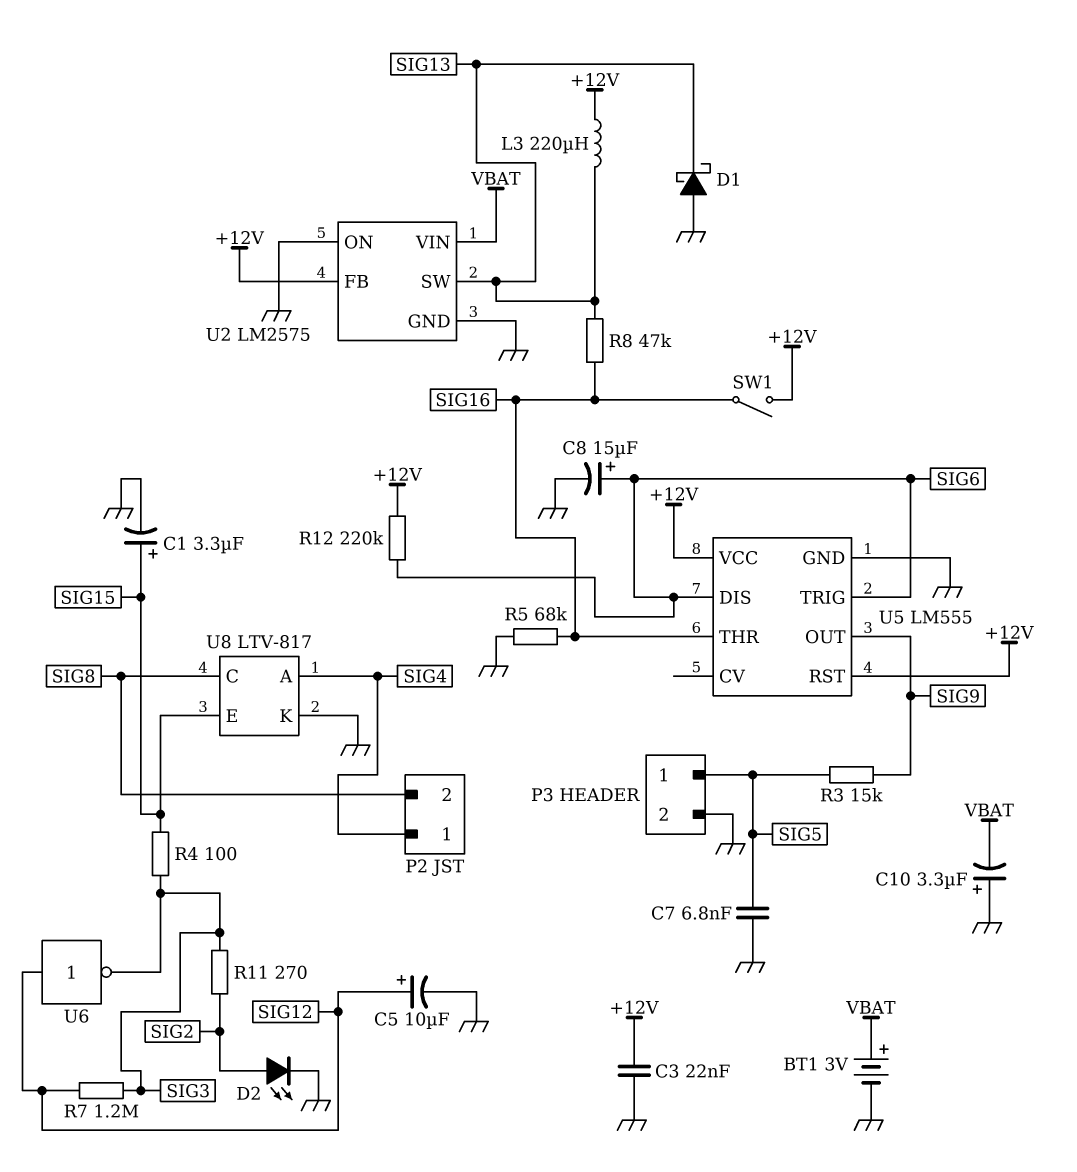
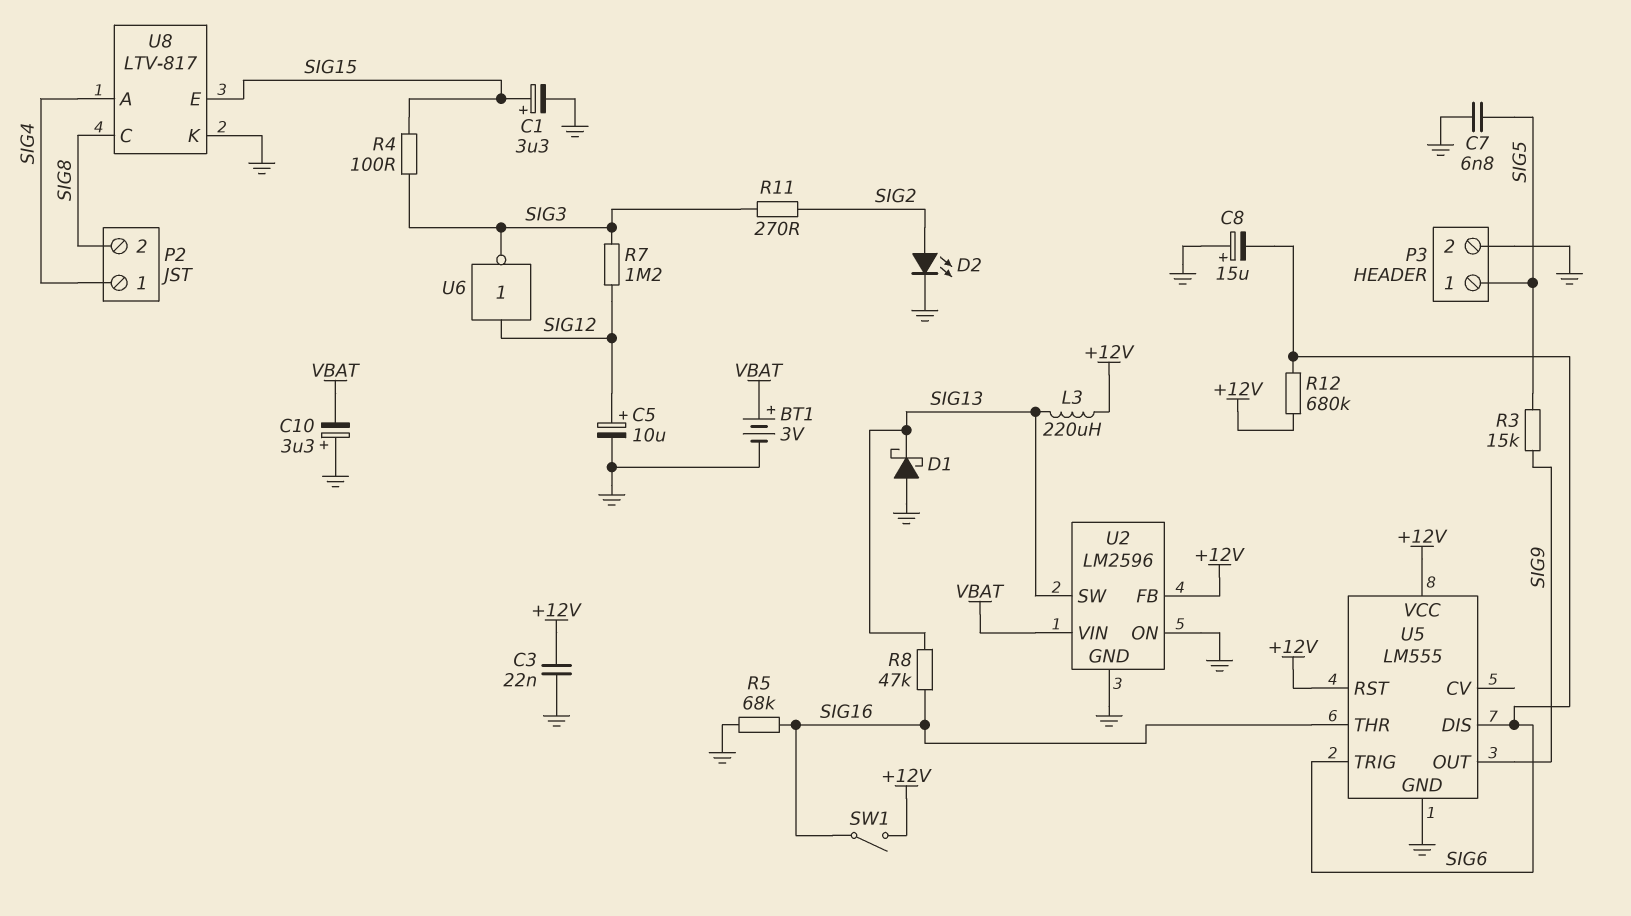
C8: 15uF (plus SIG6, minus GND) -> 15uF (plus GND, minus SIG6)
R12: 220k (+12V, SIG6) -> 680k (+12V, SIG6)
U2: LM2575 -> LM2596

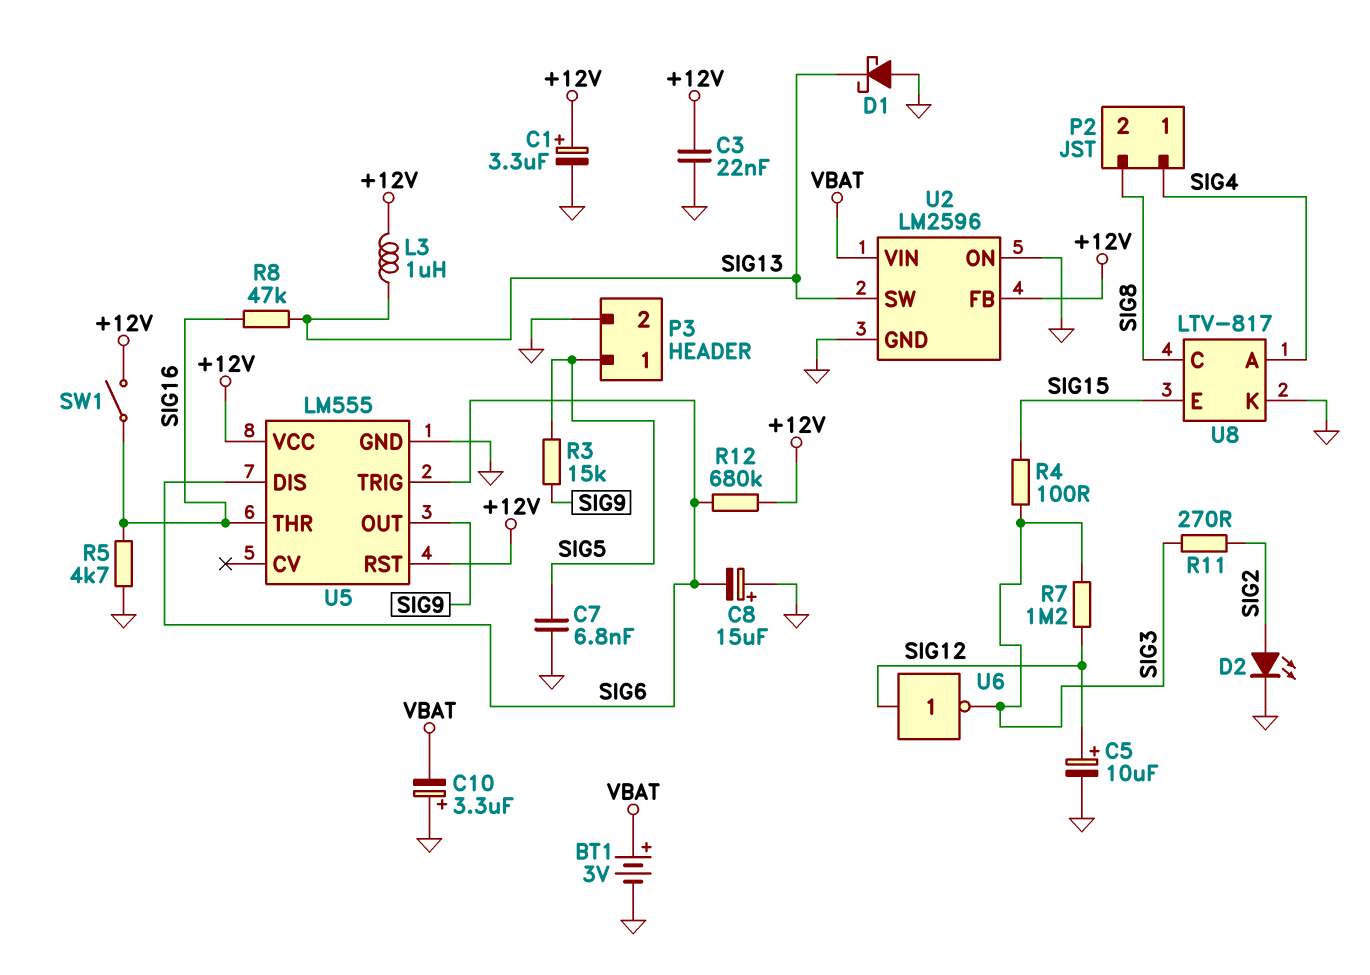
C1: 3.3uF (plus SIG15, minus GND) -> 3.3uF (plus +12V, minus GND)
L3: 220uH (+12V, SIG13) -> 1uH (+12V, SIG13)
R5: 68k (GND, SIG16) -> 4.7k (GND, SIG16)

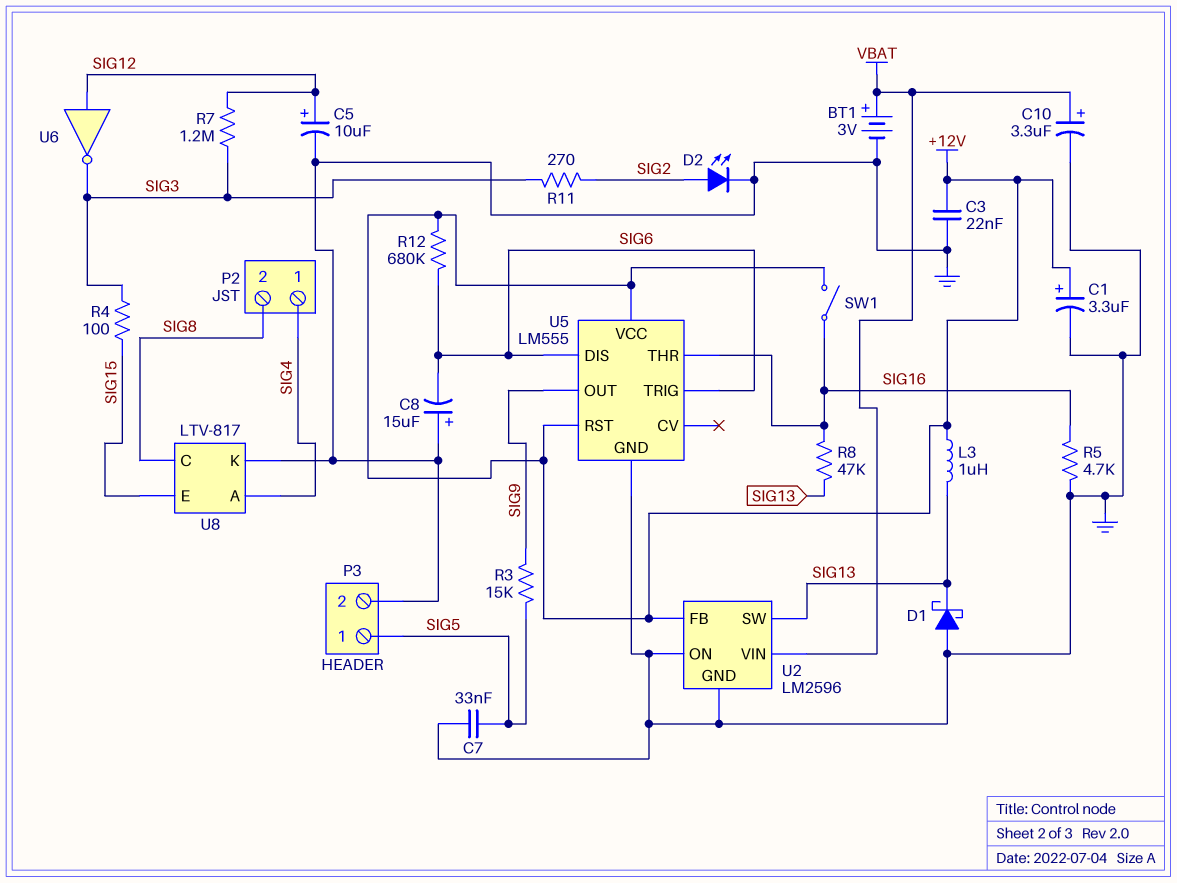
C7: 6.8nF (GND, SIG5) -> 33nF (GND, SIG5)
C10: 3.3uF (plus GND, minus VBAT) -> 3.3uF (plus VBAT, minus GND)

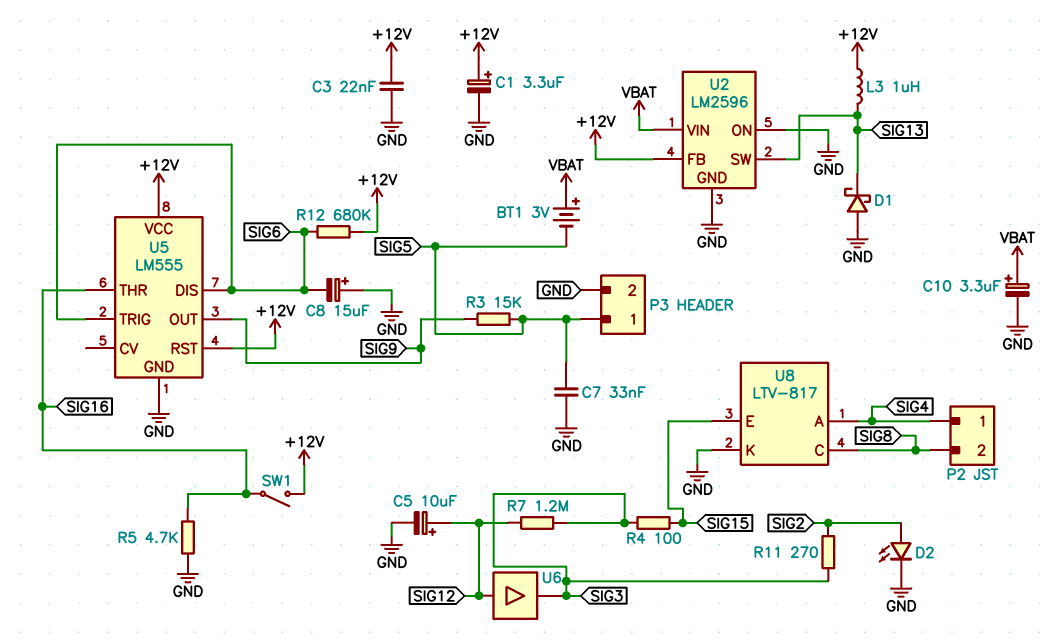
BT1: 3V (plus VBAT, minus GND) -> 3V (plus VBAT, minus SIG5)
R8: 47k (SIG13, SIG16) -> none
U6: NOT (in SIG12, out SIG3) -> buffer (in SIG12, out SIG3)

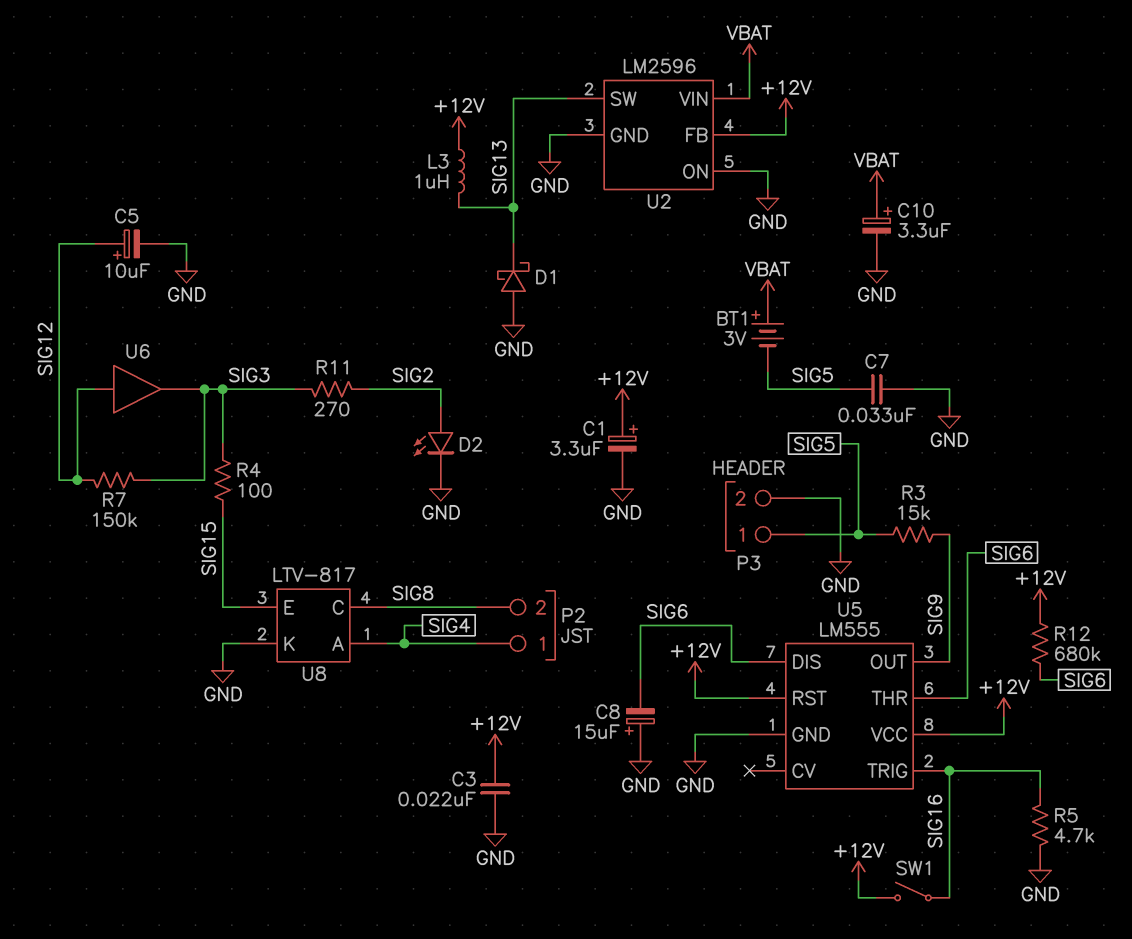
R7: 1.2M (SIG3, SIG12) -> 150k (SIG3, SIG12)
U5 pin THR: SIG16 -> SIG6
U5 pin TRIG: SIG6 -> SIG16

